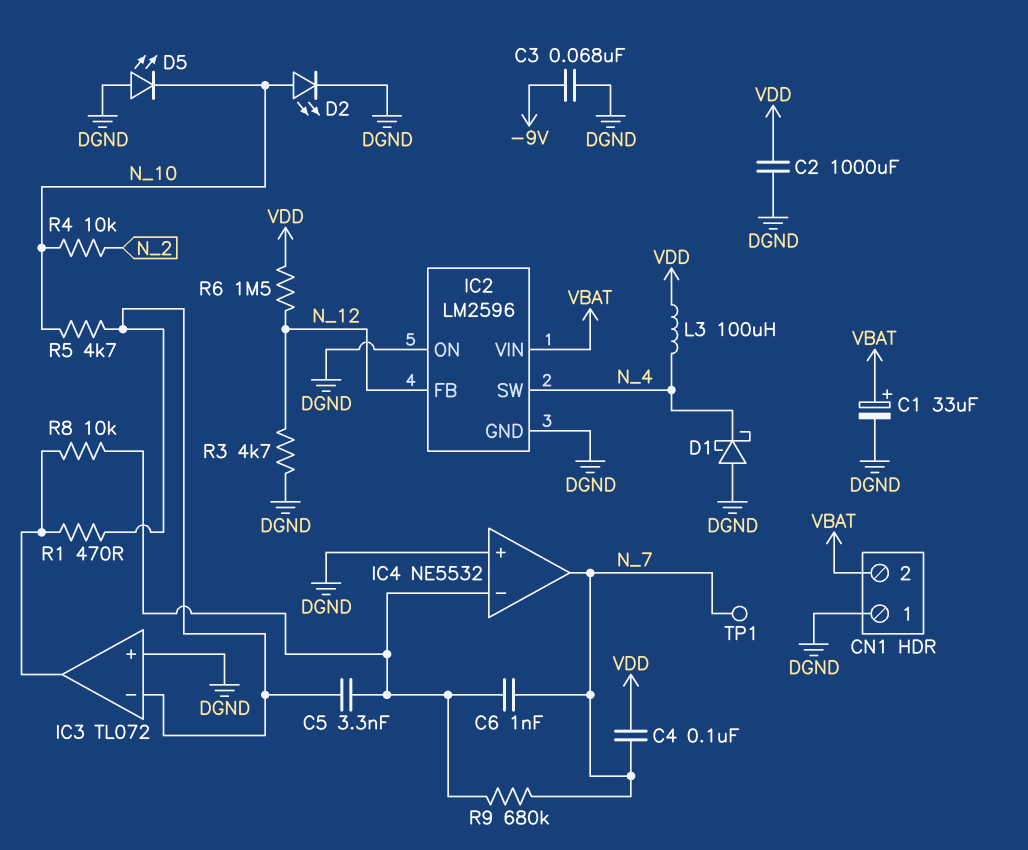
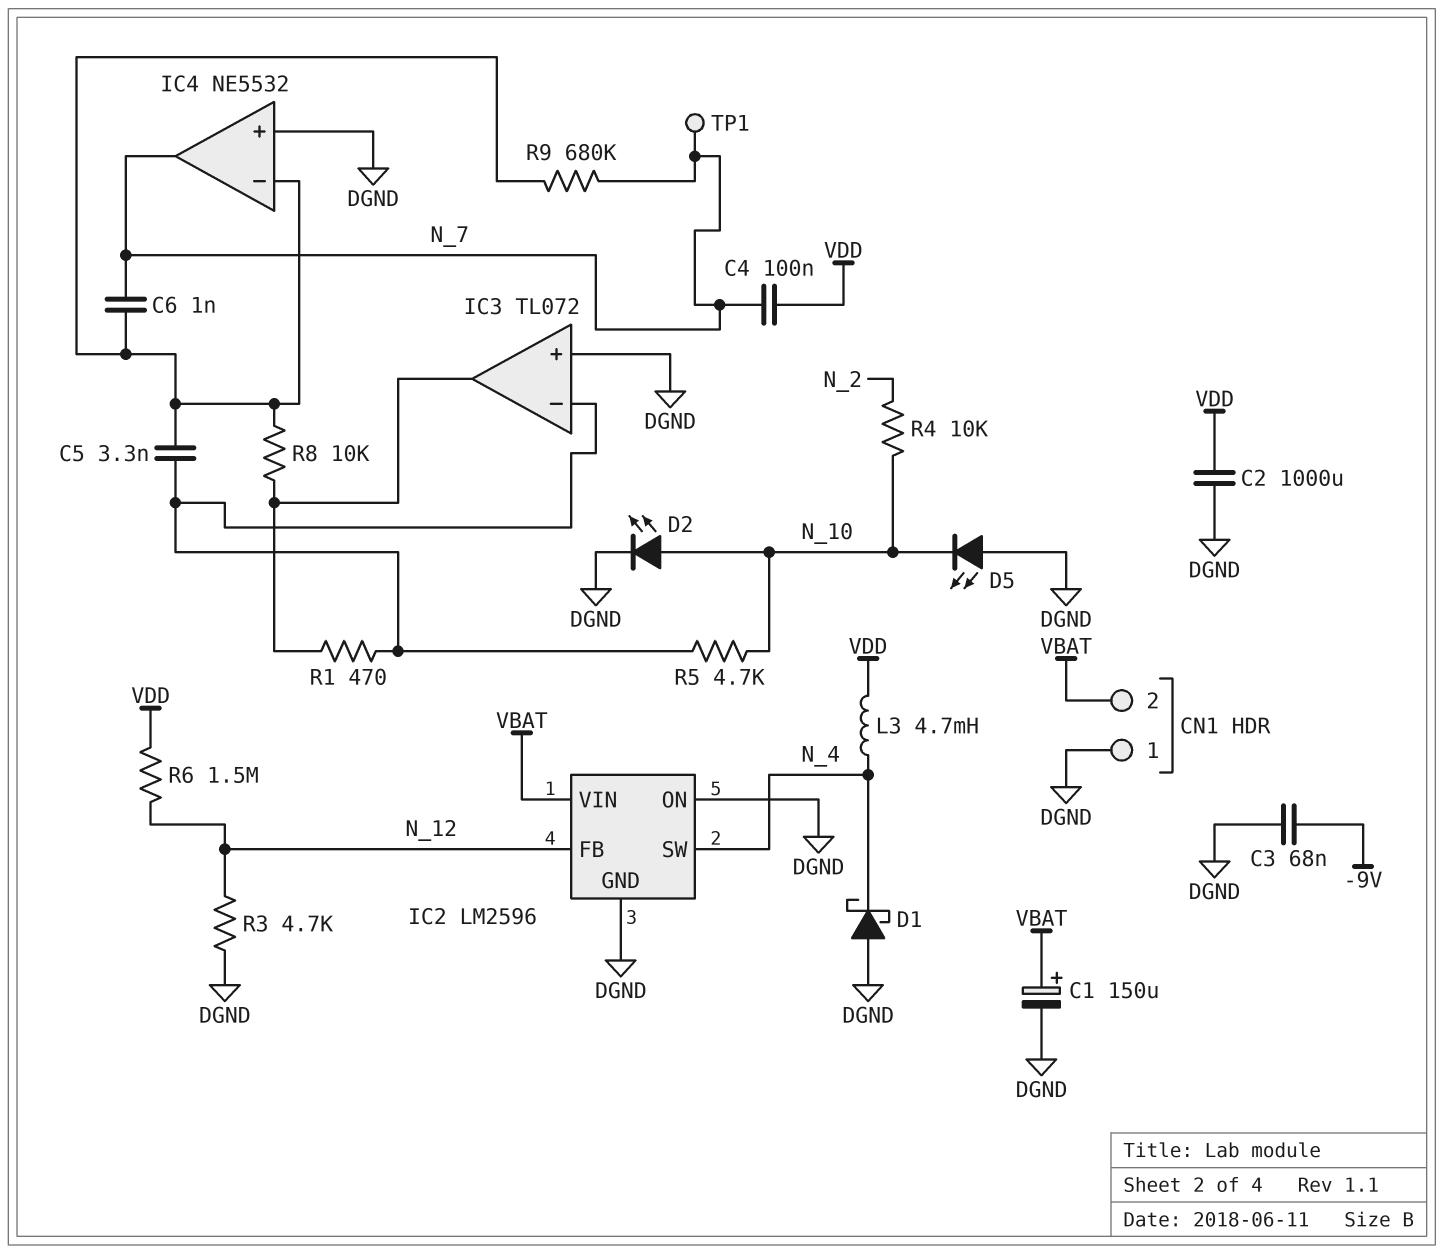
C1: 33uF (plus VBAT, minus DGND) -> 150uF (plus VBAT, minus DGND)
L3: 100uH (N_4, VDD) -> 4.7mH (N_4, VDD)

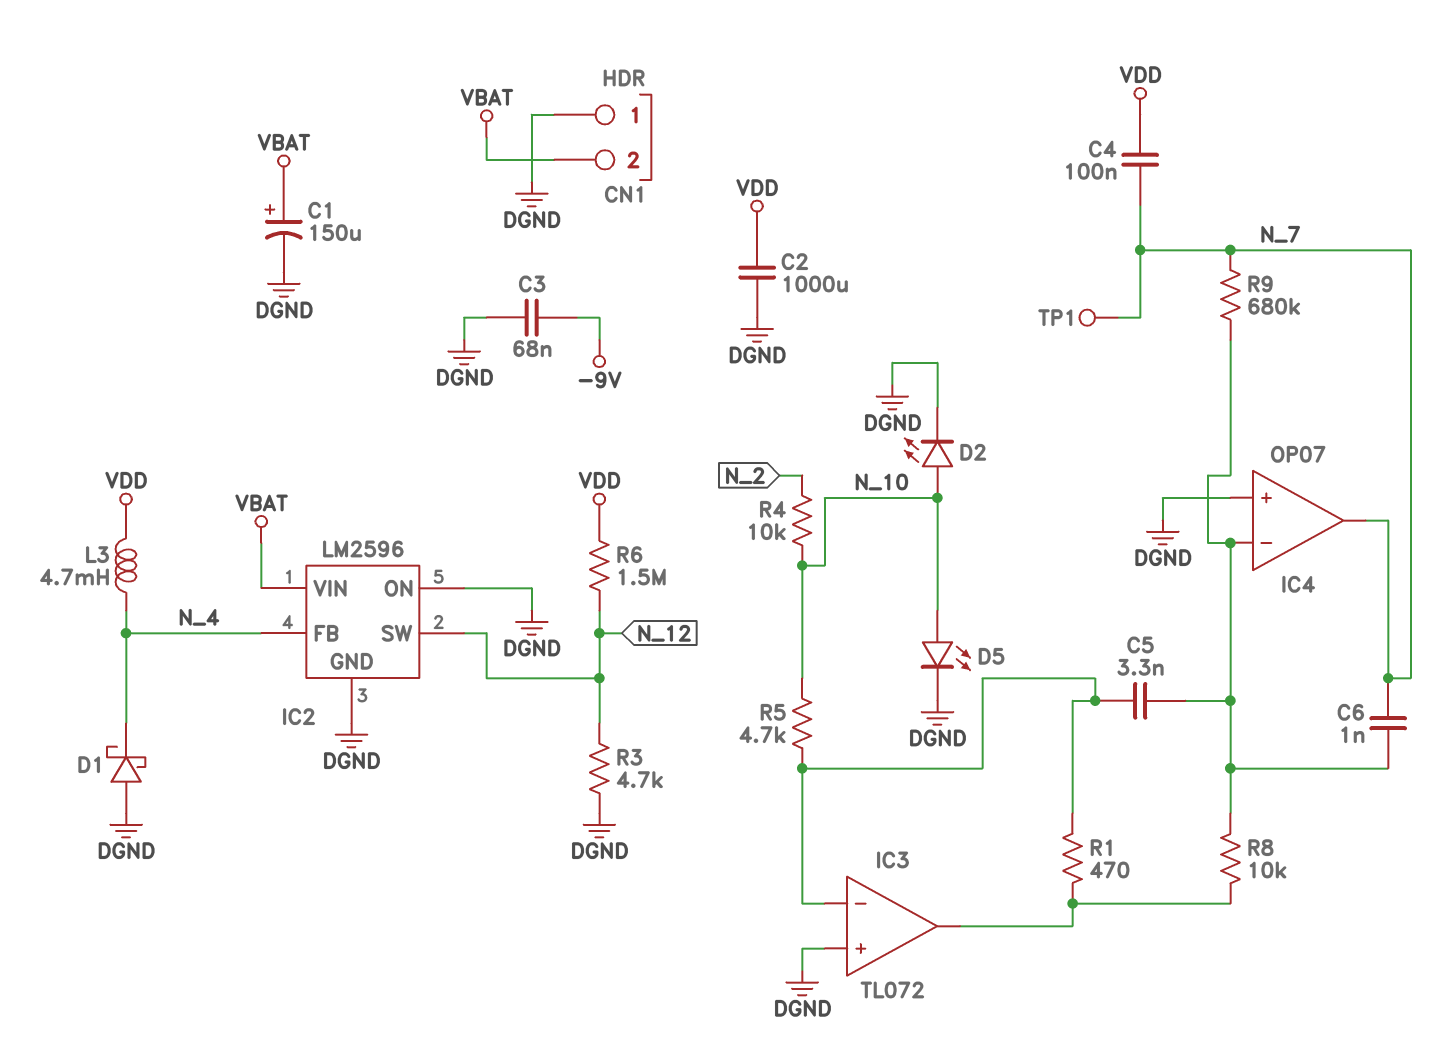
D5: LED (A DGND, K N_10) -> LED (A N_10, K DGND)
IC2 pin FB: N_12 -> N_4
IC2 pin SW: N_4 -> N_12
IC4: NE5532 -> OP07

